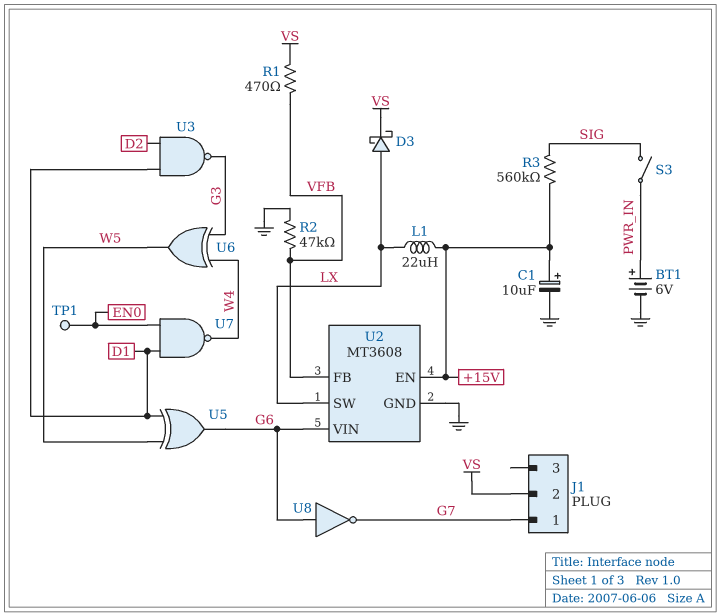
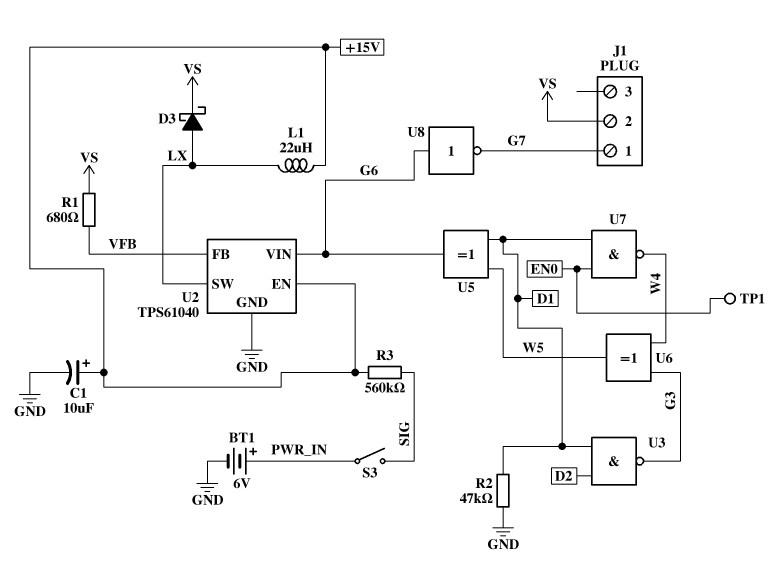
R1: 470 (VFB, VS) -> 680 (VFB, VS)
R2: 47k (GND, VFB) -> 47k (D1, GND)
U2: MT3608 -> TPS61040

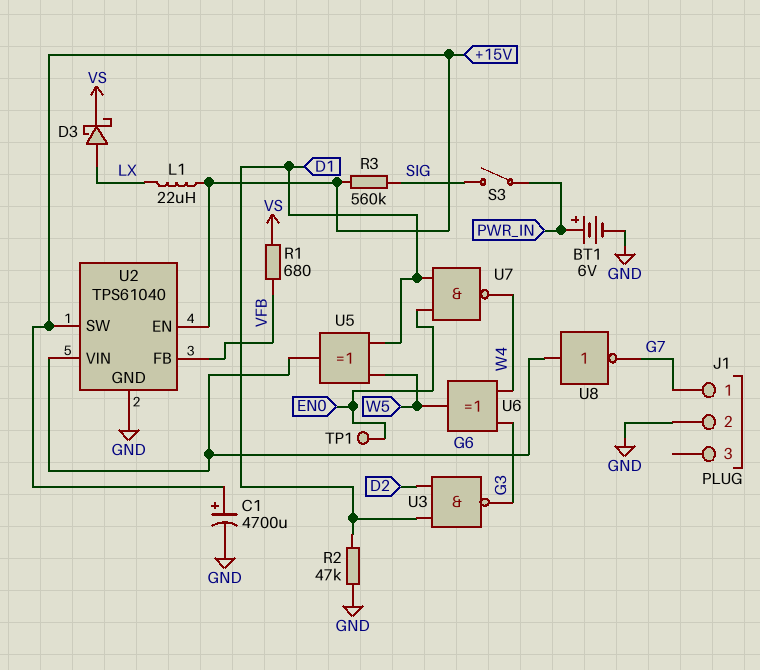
C1: 10uF (plus +15V, minus GND) -> 4700uF (plus +15V, minus GND)
J1 pin 2: VS -> GND
U2 pin SW: LX -> +15V

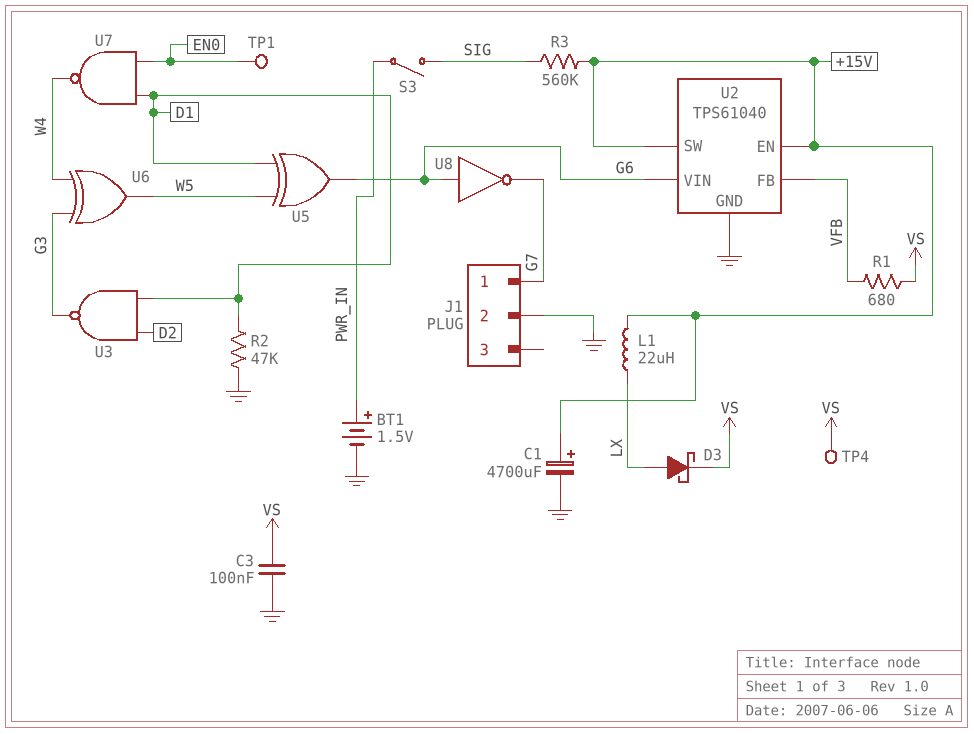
BT1: 6V (plus PWR_IN, minus GND) -> 1.5V (plus PWR_IN, minus GND)
C3: none -> 100nF (GND, VS)
TP4: none -> test point (VS)

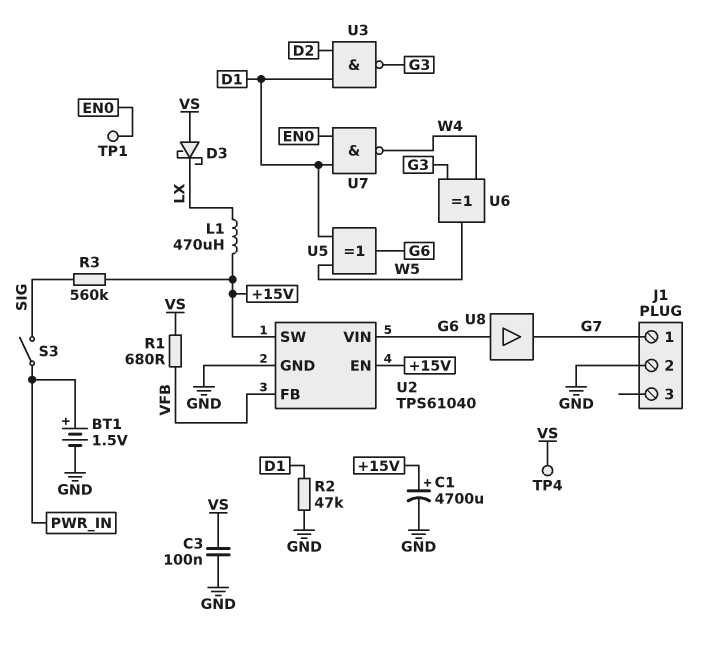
D3: schottky (A LX, K VS) -> schottky (A VS, K LX)
L1: 22uH (+15V, LX) -> 470uH (+15V, LX)
U8: NOT (in G6, out G7) -> buffer (in G6, out G7)

